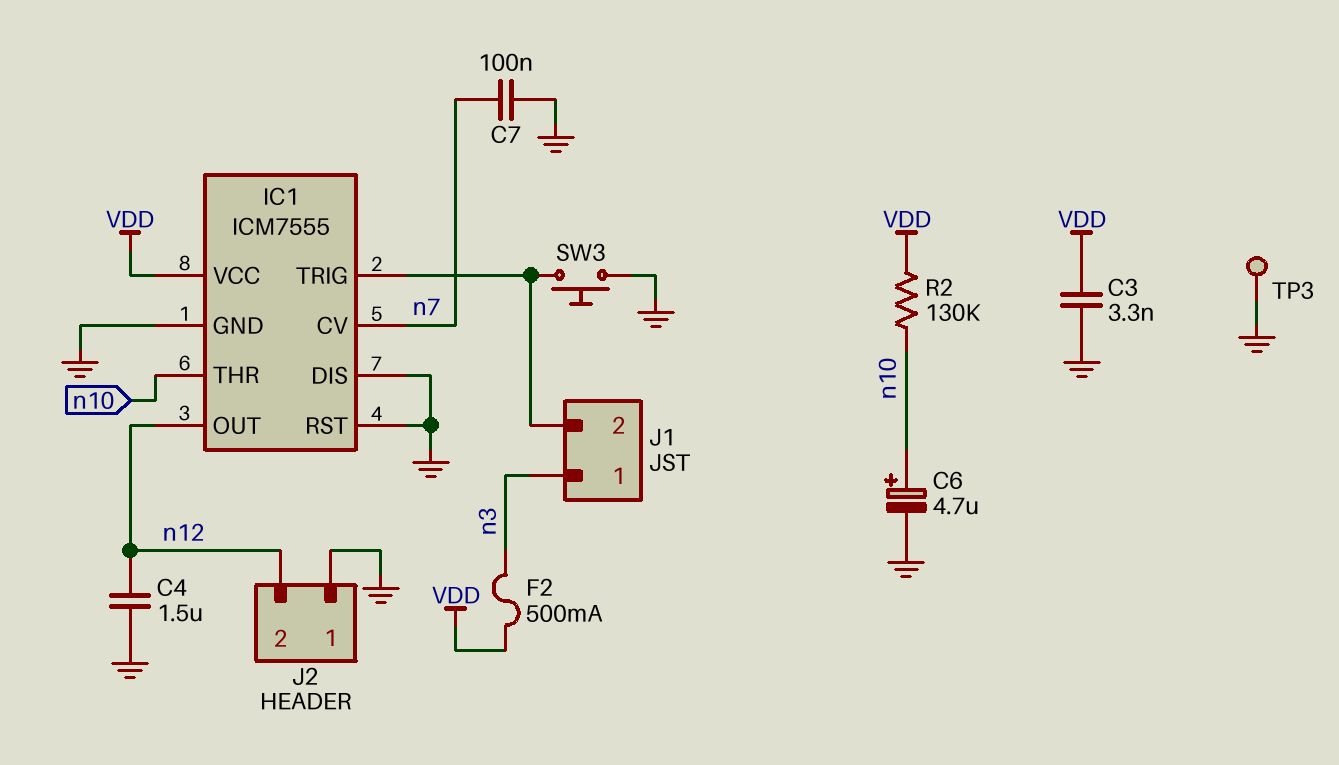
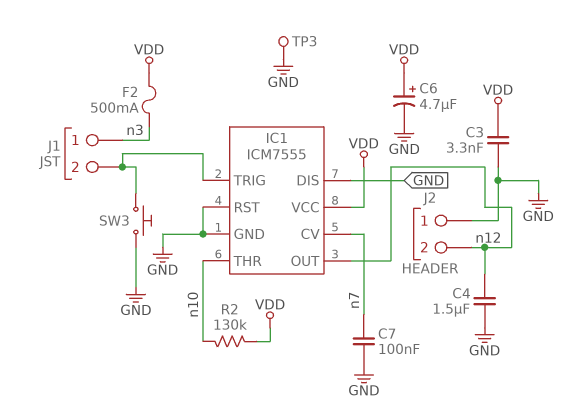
C6: 4.7uF (plus n10, minus GND) -> 4.7uF (plus VDD, minus GND)

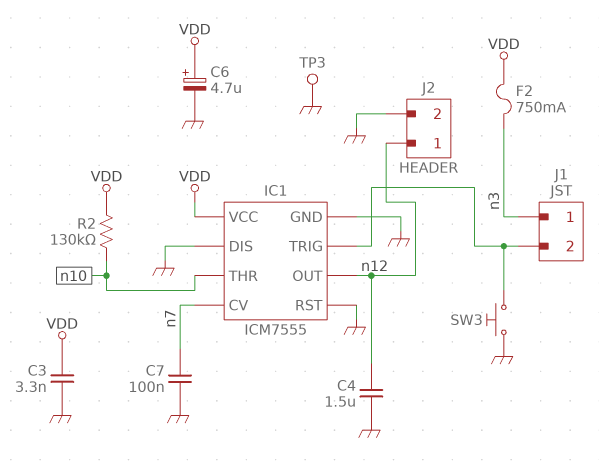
F2: 500mA (VDD, n3) -> 750mA (VDD, n3)
J2 pin 1: GND -> n12
J2 pin 2: n12 -> GND

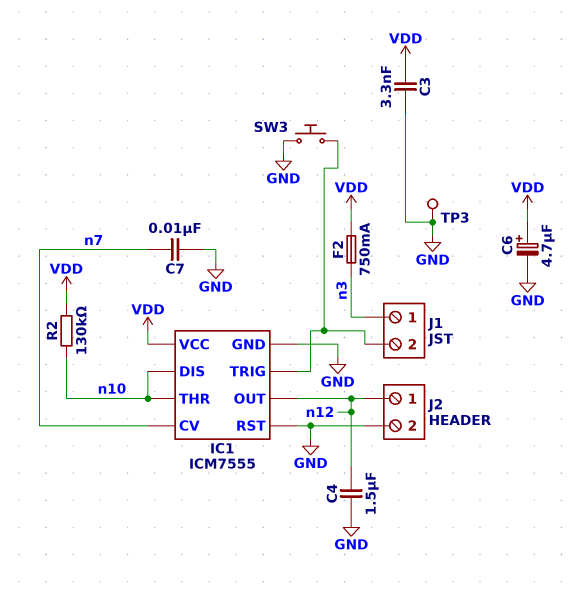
C7: 100nF (GND, n7) -> 10nF (GND, n7)
IC1 pin DIS: GND -> n10

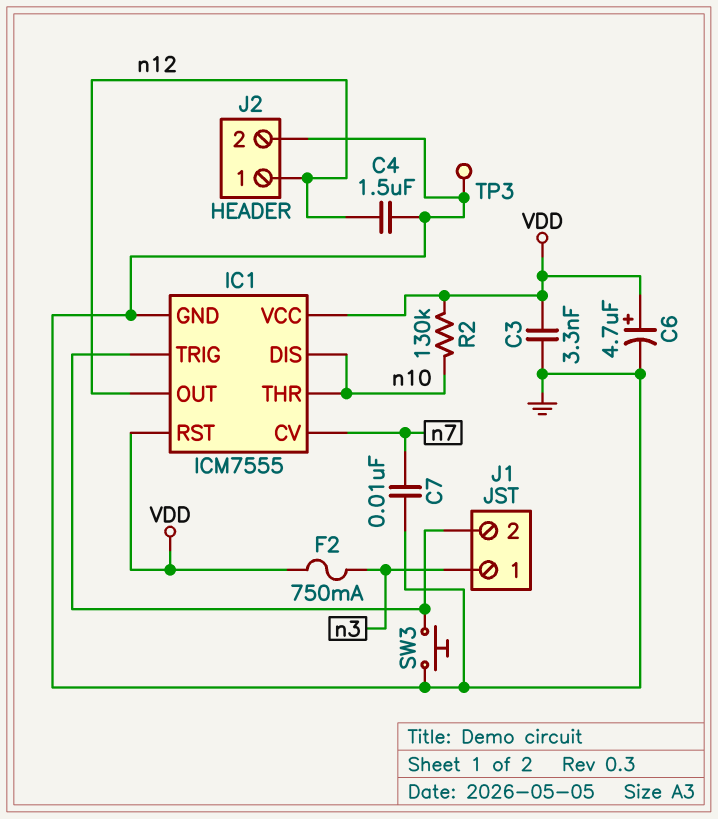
IC1 pin RST: GND -> VDD

